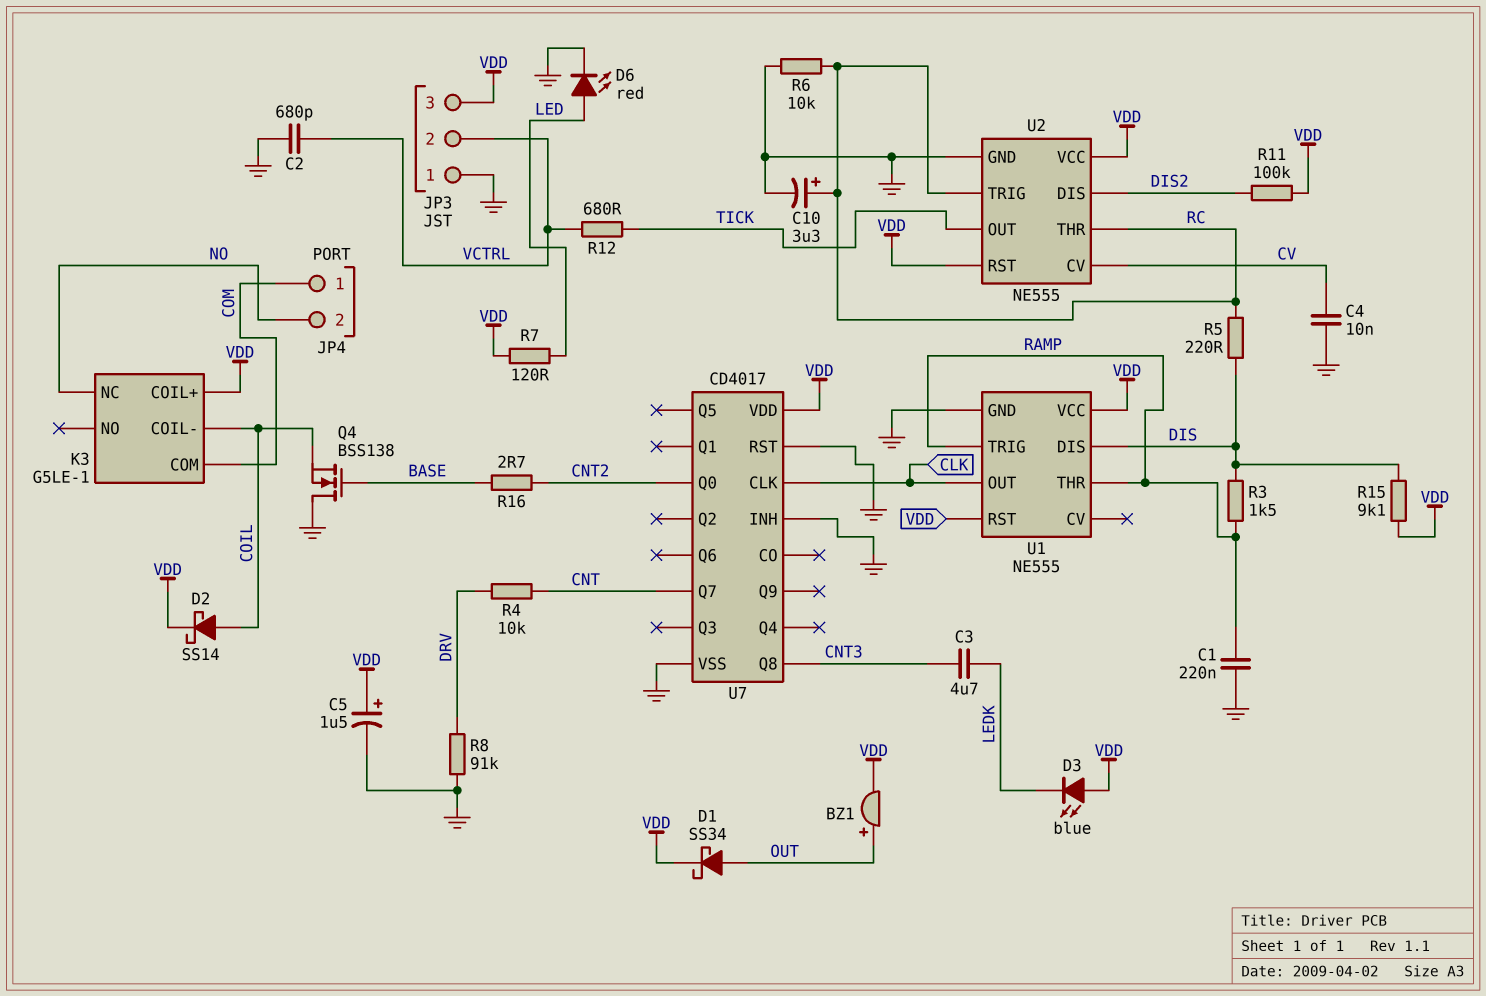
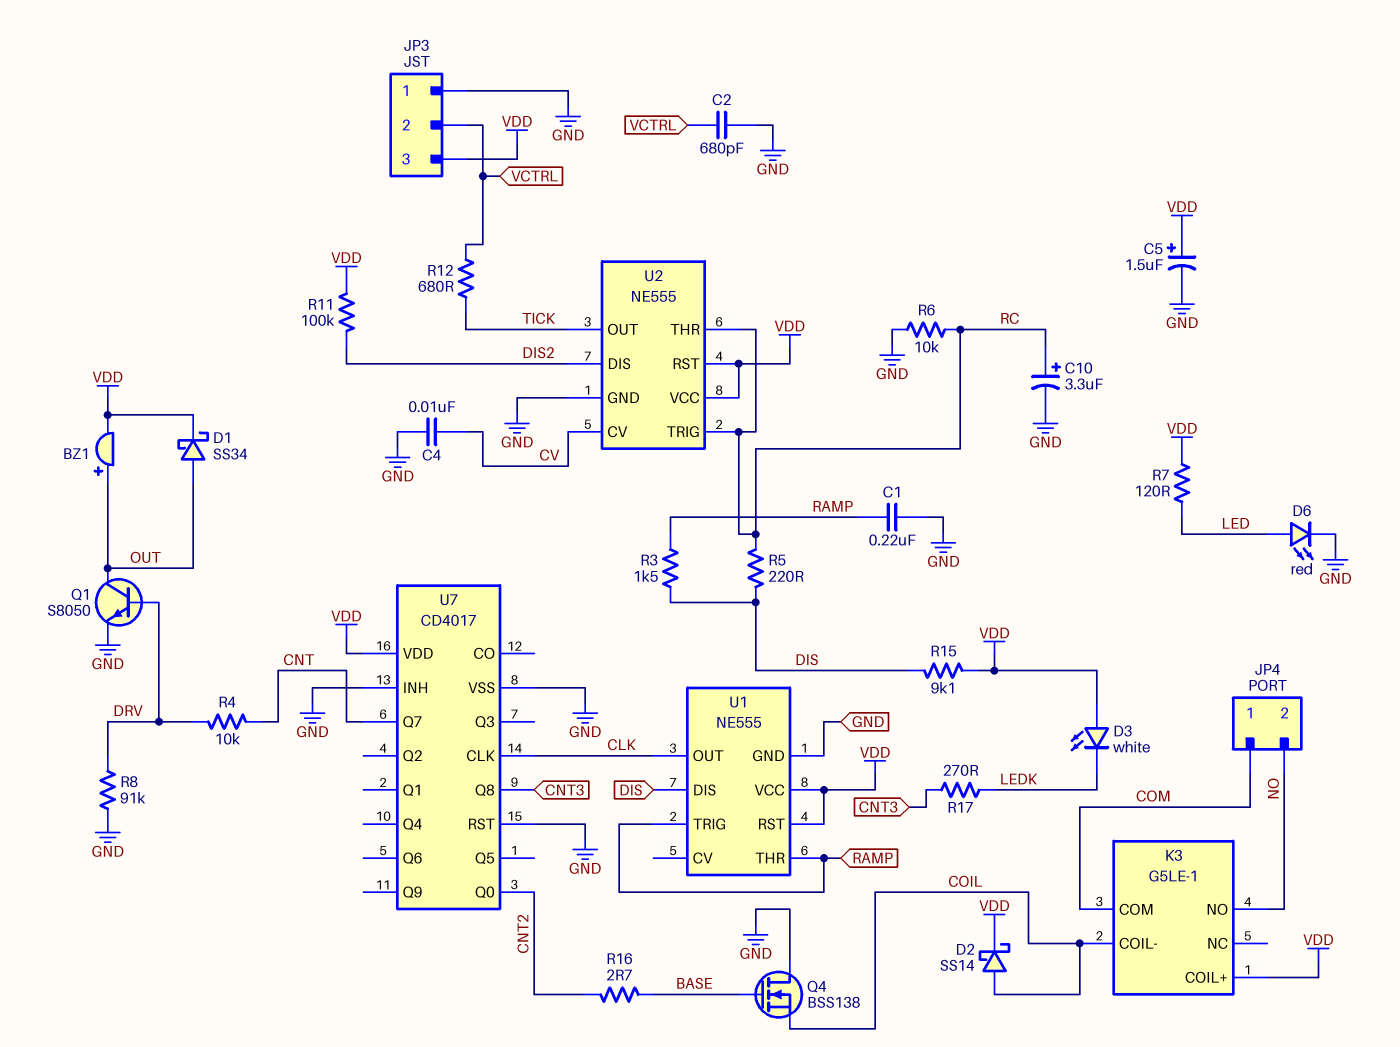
C3: 4.7uF (CNT3, LEDK) -> none
D3: LED blue (A VDD, K LEDK) -> LED white (A VDD, K LEDK)
K3 pin NC: NO -> none
K3 pin NO: none -> NO
Q1: none -> NPN S8050 (B DRV, C OUT, E GND)
R17: none -> 270 (CNT3, LEDK)

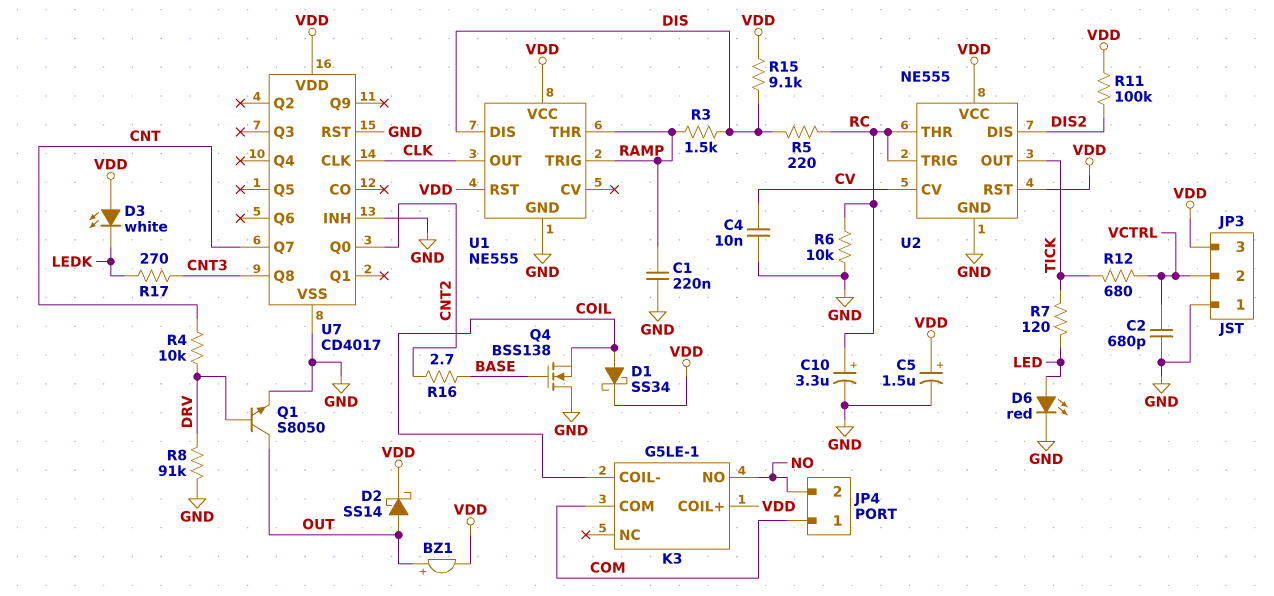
D1: schottky SS34 (A OUT, K VDD) -> schottky SS34 (A COIL, K VDD)
D2: schottky SS14 (A COIL, K VDD) -> schottky SS14 (A OUT, K VDD)
R7: 120 (LED, VDD) -> 120 (LED, TICK)

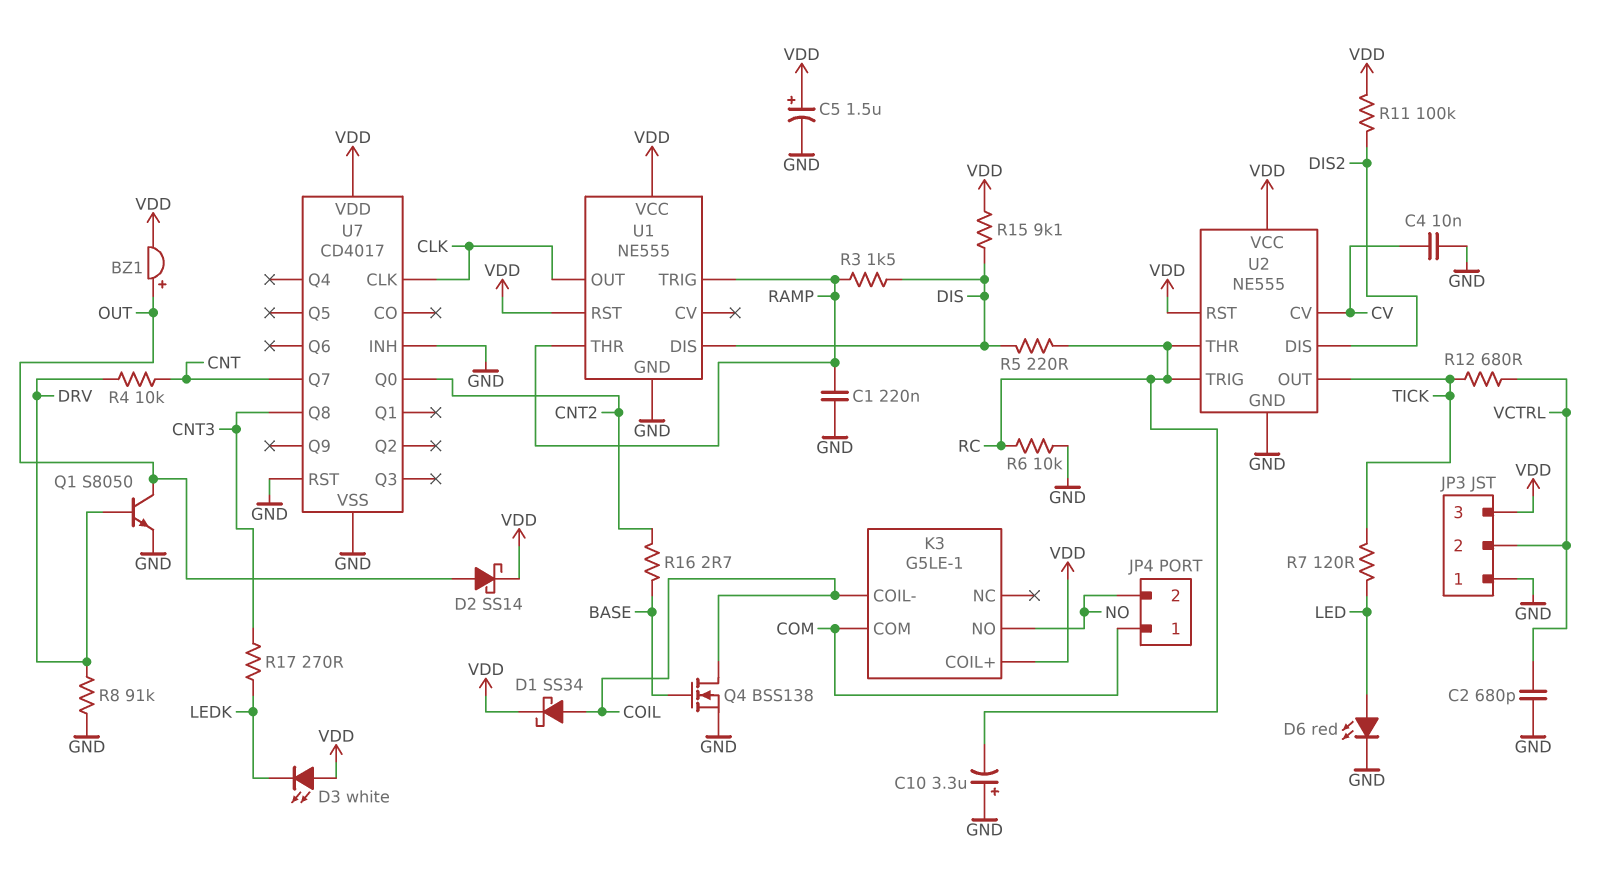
C10: 3.3uF (plus RC, minus GND) -> 3.3uF (plus GND, minus RC)
Q4: NMOS BSS138 (G BASE, D GND, S COIL) -> NMOS BSS138 (G BASE, D COIL, S GND)

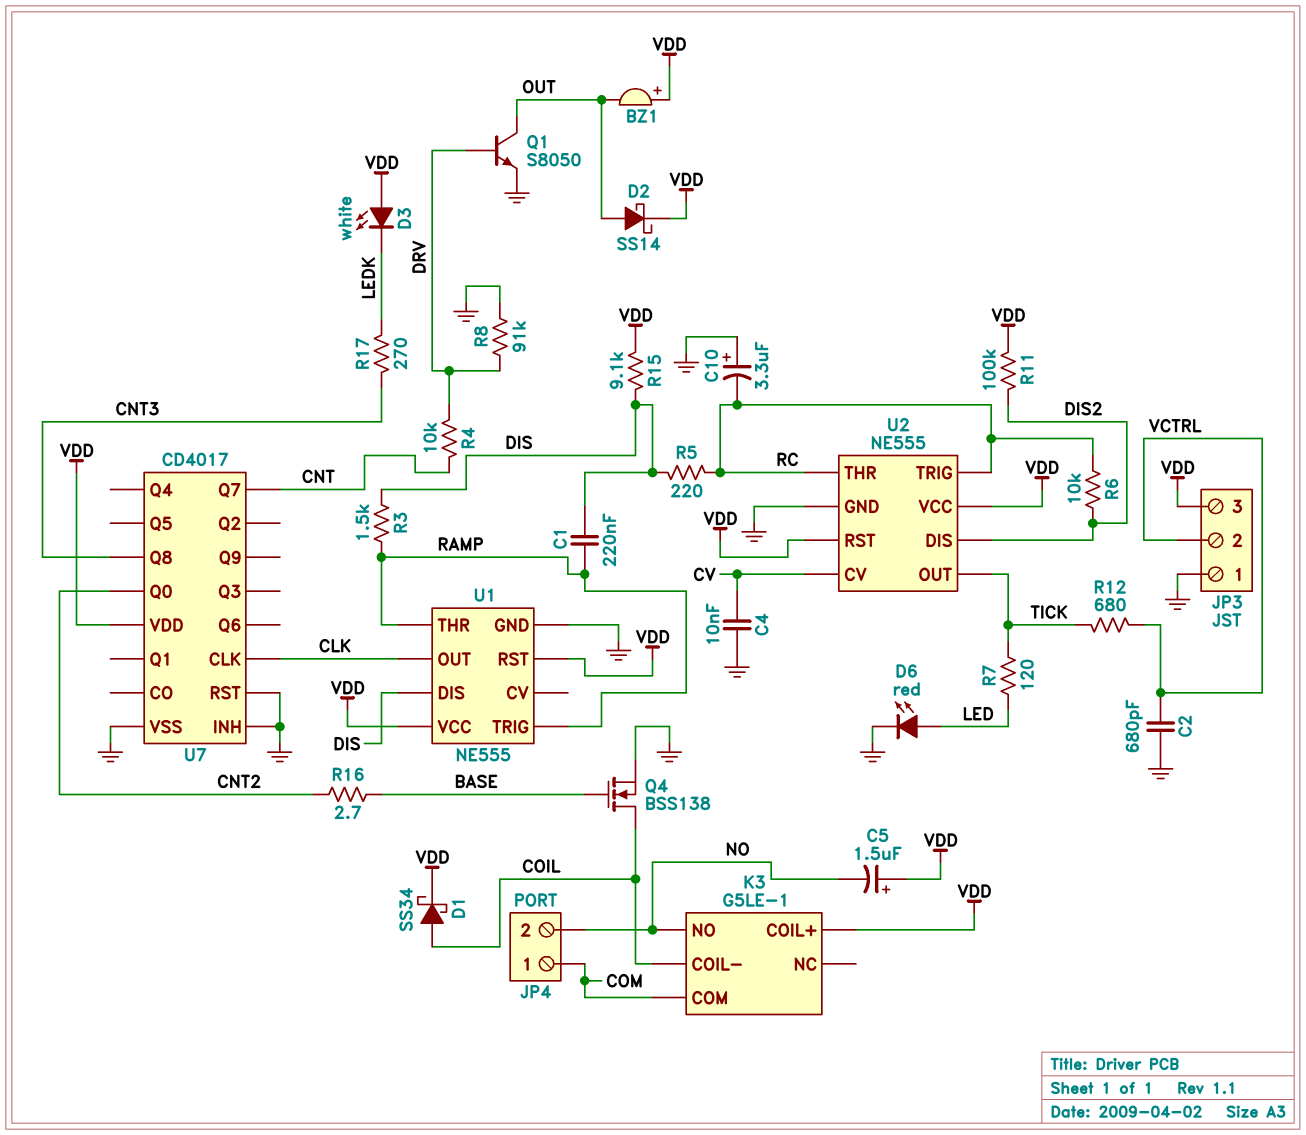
BZ1: buzzer (plus OUT, minus VDD) -> buzzer (plus VDD, minus OUT)
C1: 220nF (GND, RAMP) -> 220nF (DIS, RAMP)
C5: 1.5uF (plus VDD, minus GND) -> 1.5uF (plus VDD, minus NO)
R6: 10k (GND, RC) -> 10k (DIS2, RC)

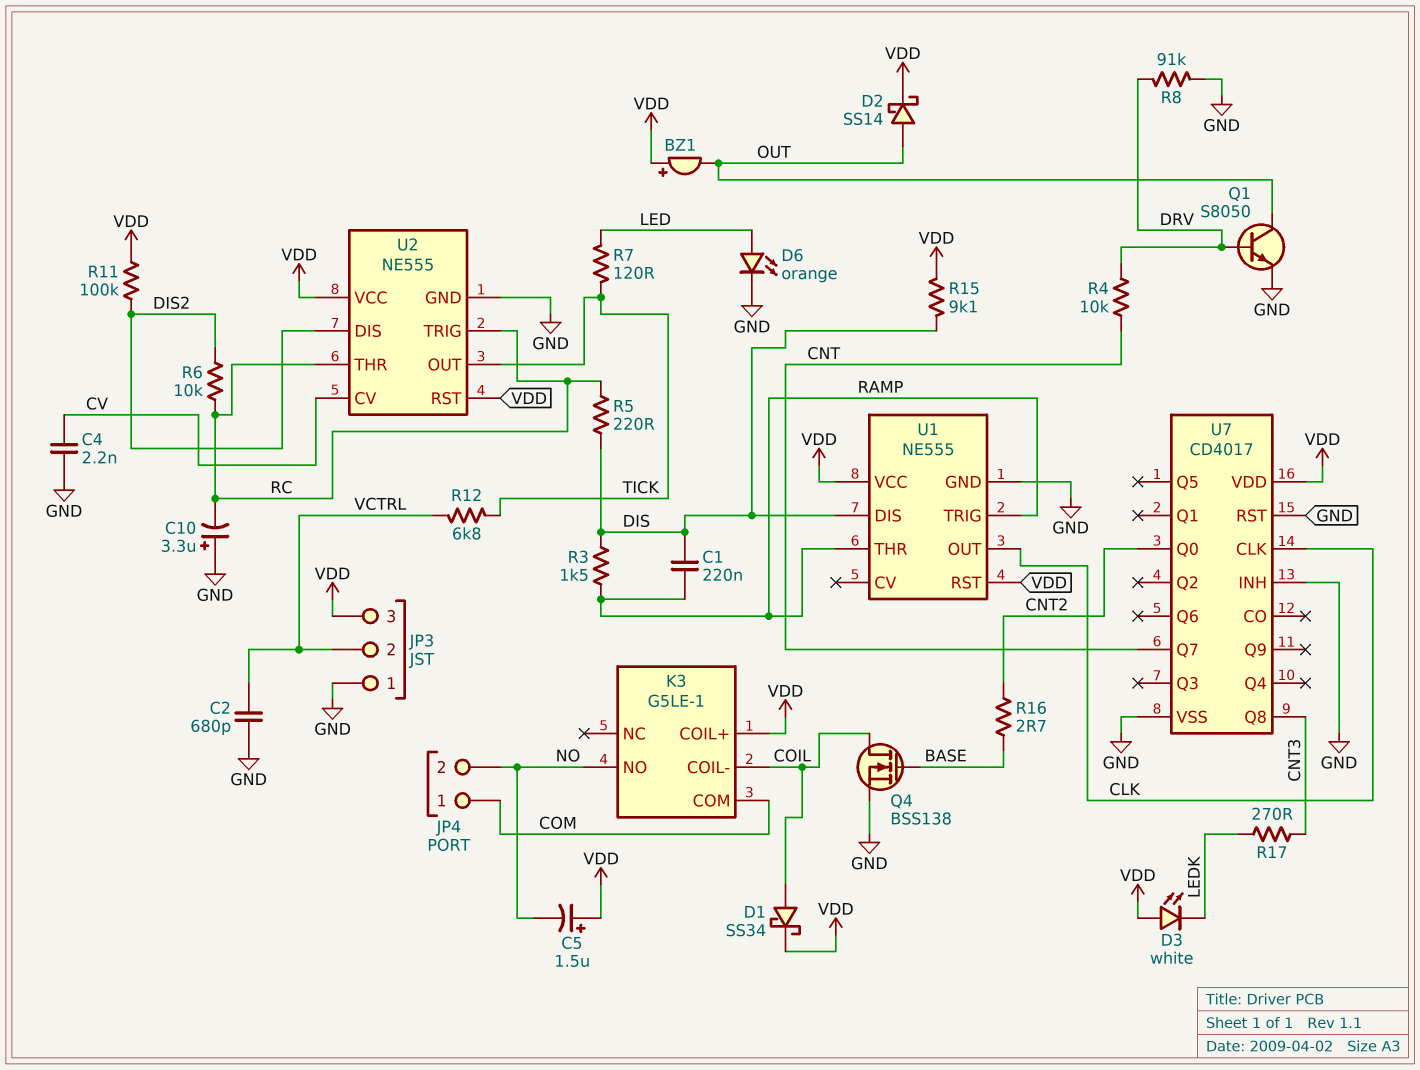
C4: 10nF (CV, GND) -> 2.2nF (CV, GND)
D6: LED red (A LED, K GND) -> LED orange (A LED, K GND)
R12: 680 (TICK, VCTRL) -> 6.8k (TICK, VCTRL)

